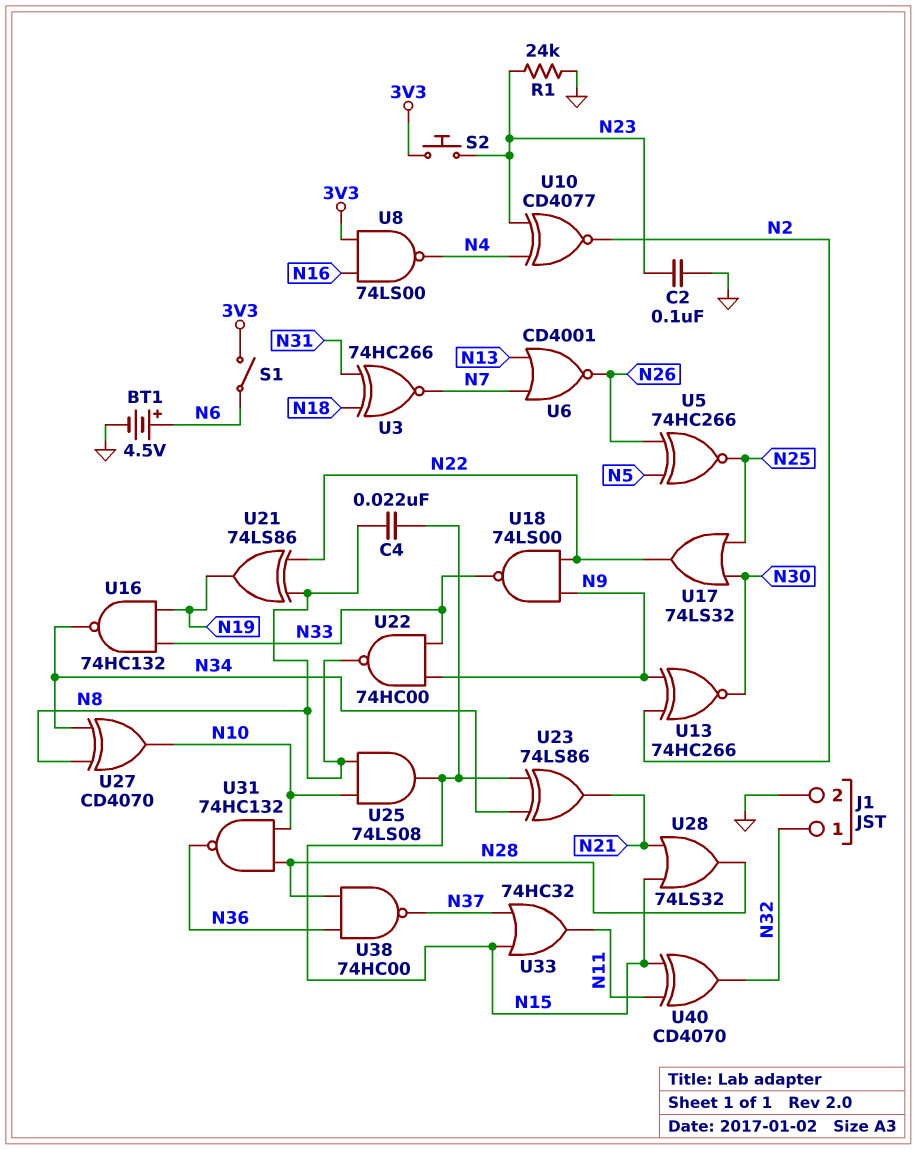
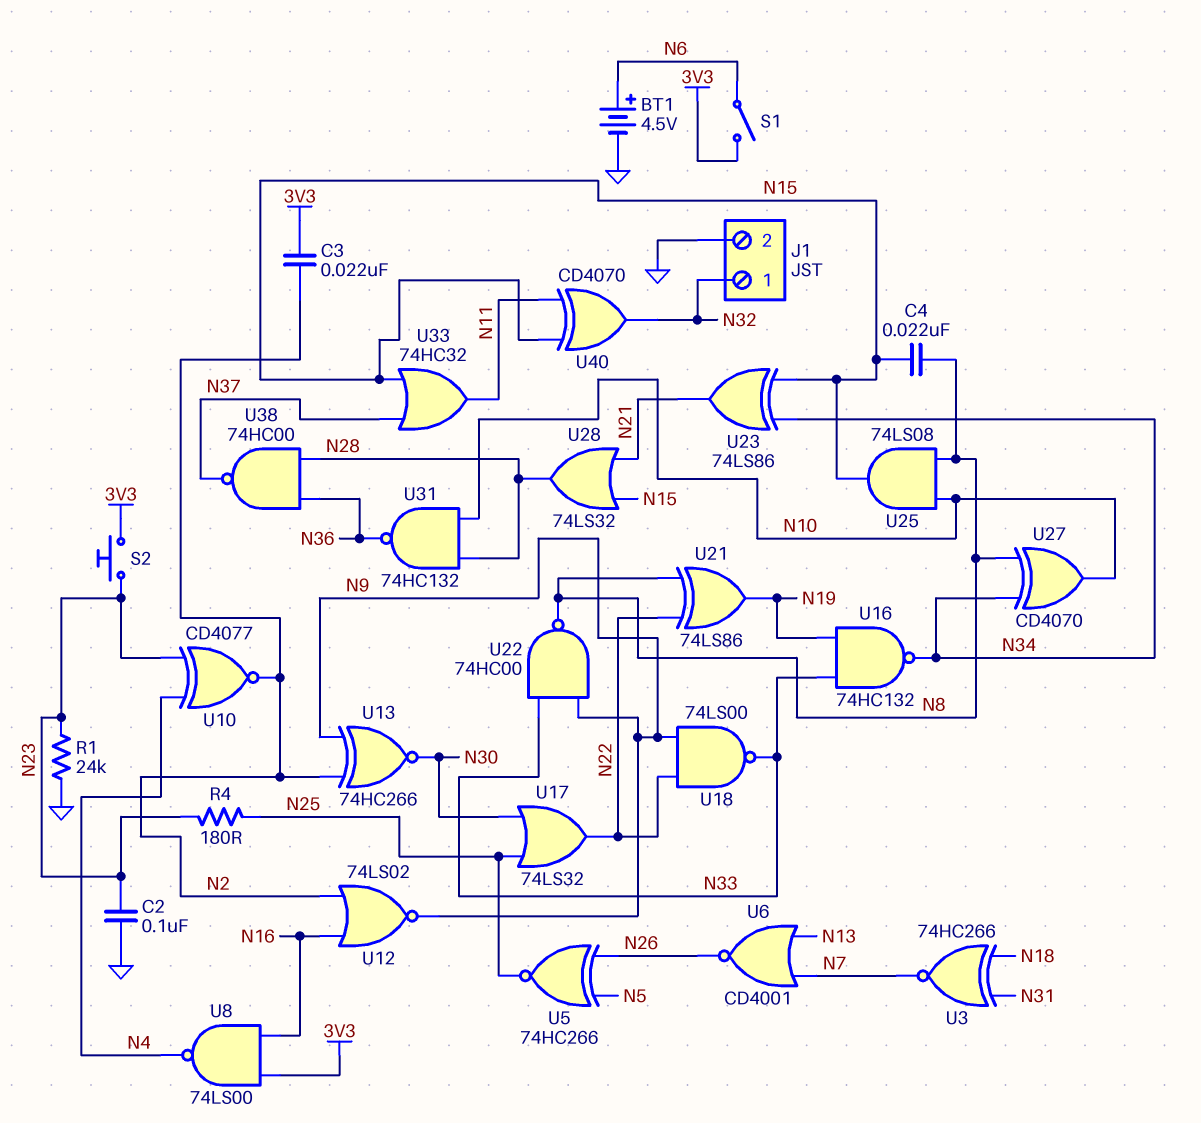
C3: none -> 22nF (3V3, N2)
R4: none -> 180 (N23, N25)
U12: none -> NOR 74LS02 (in N2, in N16, out N9)

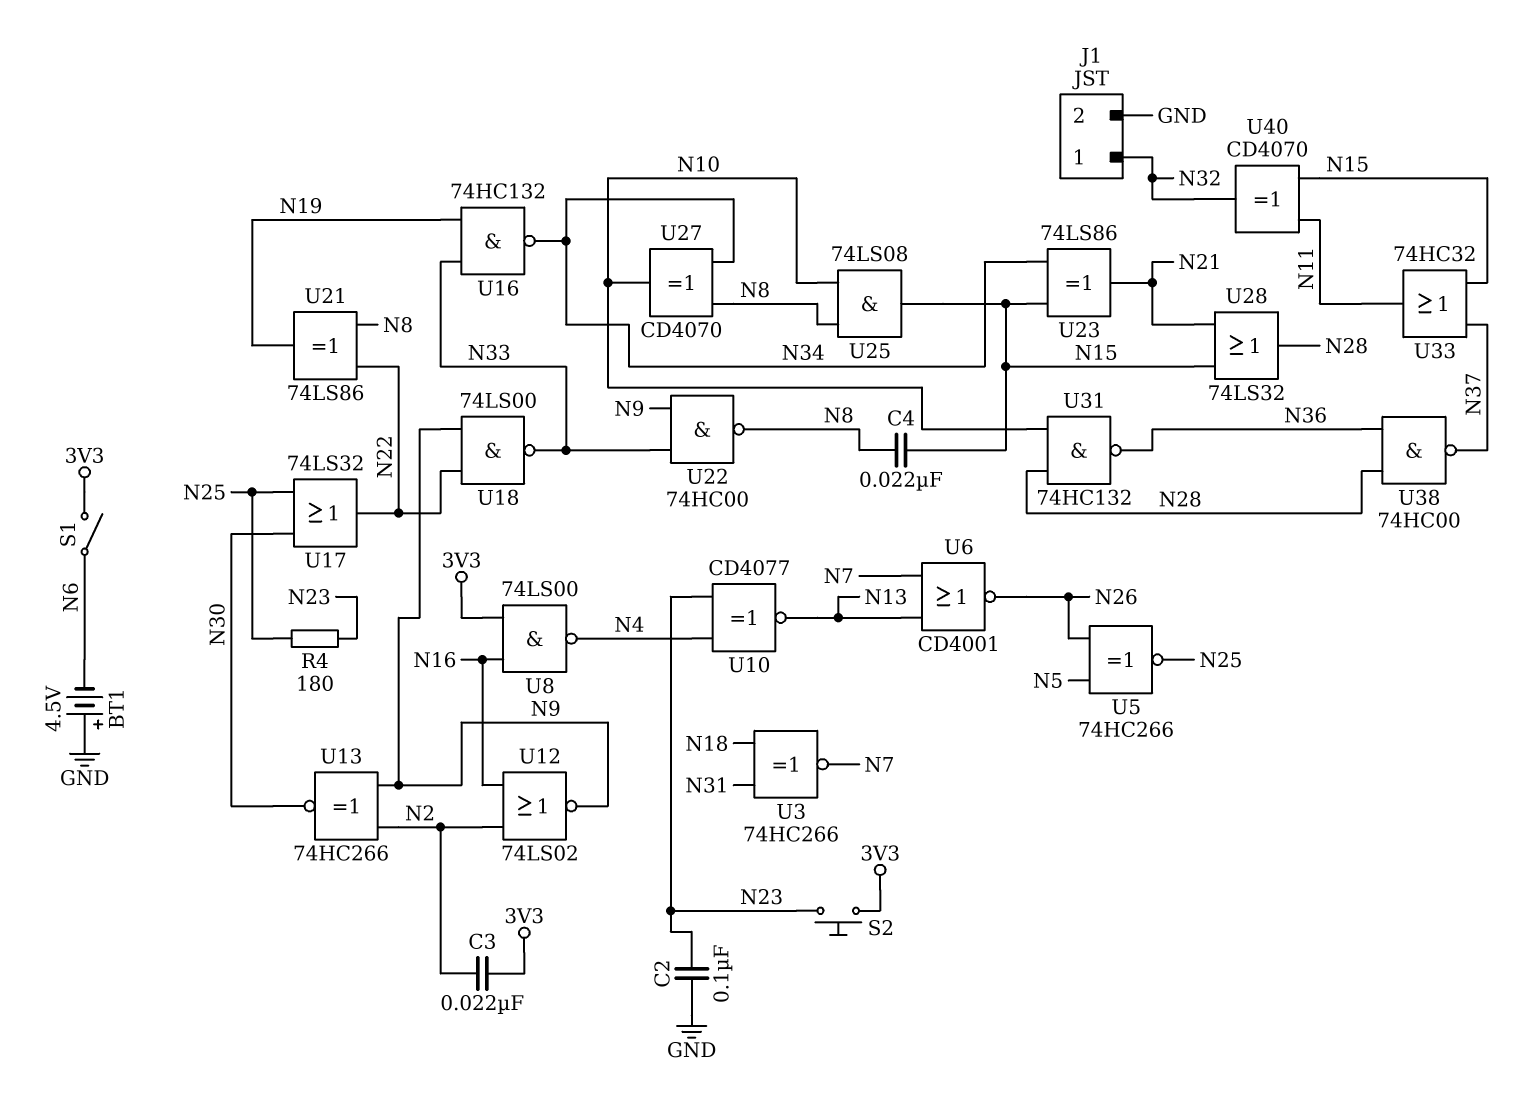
BT1: 4.5V (plus N6, minus GND) -> 4.5V (plus GND, minus N6)
R1: 24k (GND, N23) -> none
U10: XNOR CD4077 (in N4, in N23, out N2) -> XNOR CD4077 (in N4, in N23, out N13)

